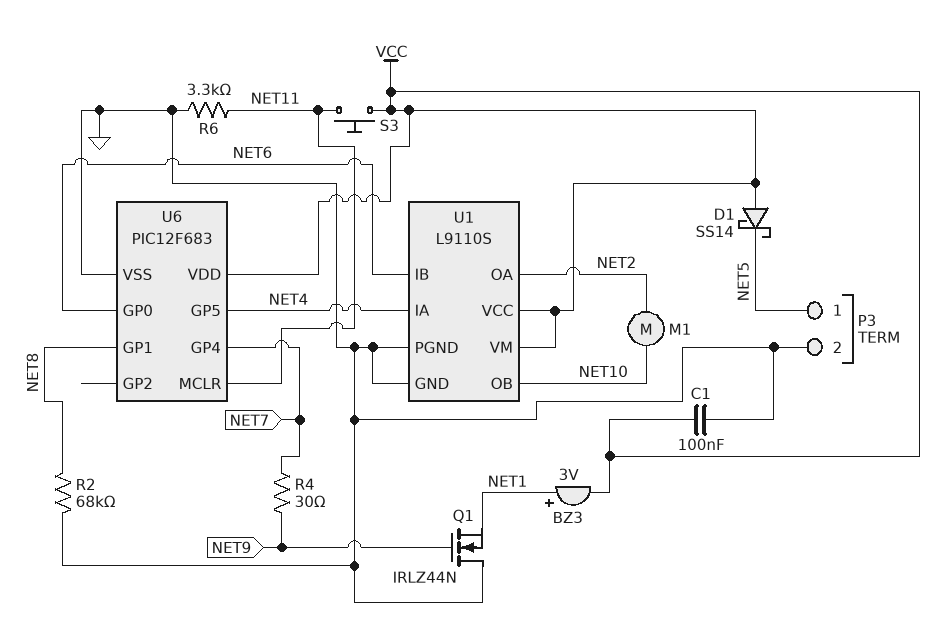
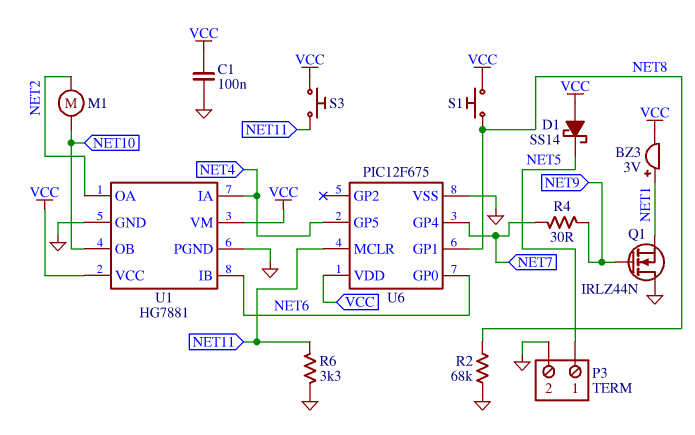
S1: none -> button (NET8, VCC)
U1: L9110S -> HG7881
U6: PIC12F683 -> PIC12F675

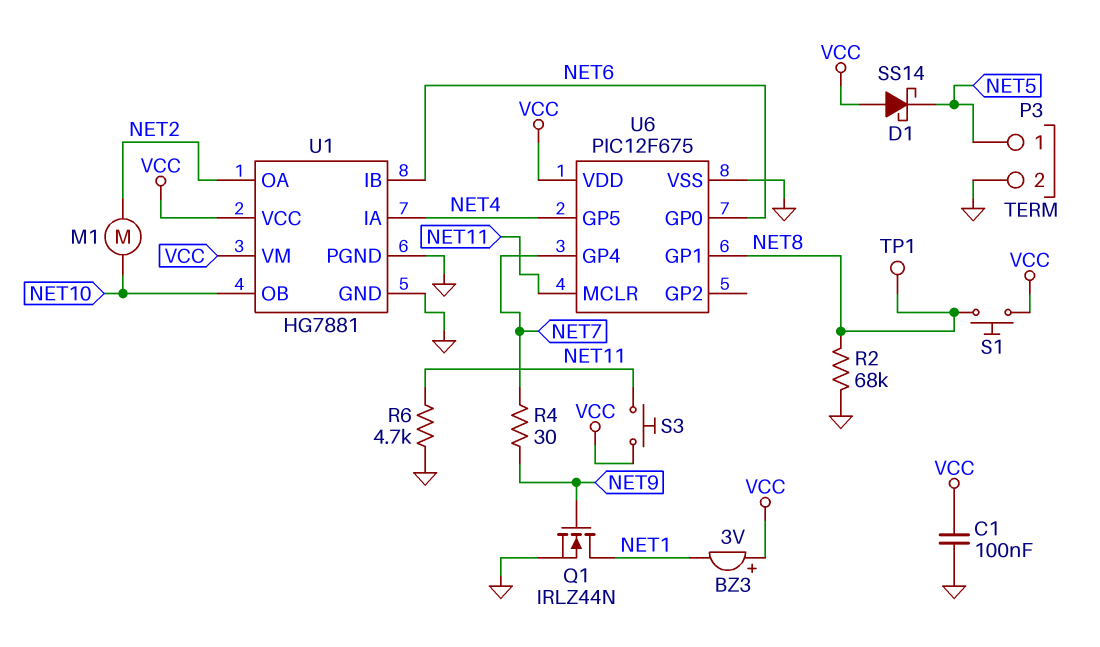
BZ3: buzzer 3V (plus NET1, minus VCC) -> buzzer 3V (plus VCC, minus NET1)
Q1: NMOS IRLZ44N (G NET9, D GND, S NET1) -> NMOS IRLZ44N (G NET9, D NET1, S GND)
R6: 3.3k (GND, NET11) -> 4.7k (GND, NET11)
TP1: none -> test point (NET8)

